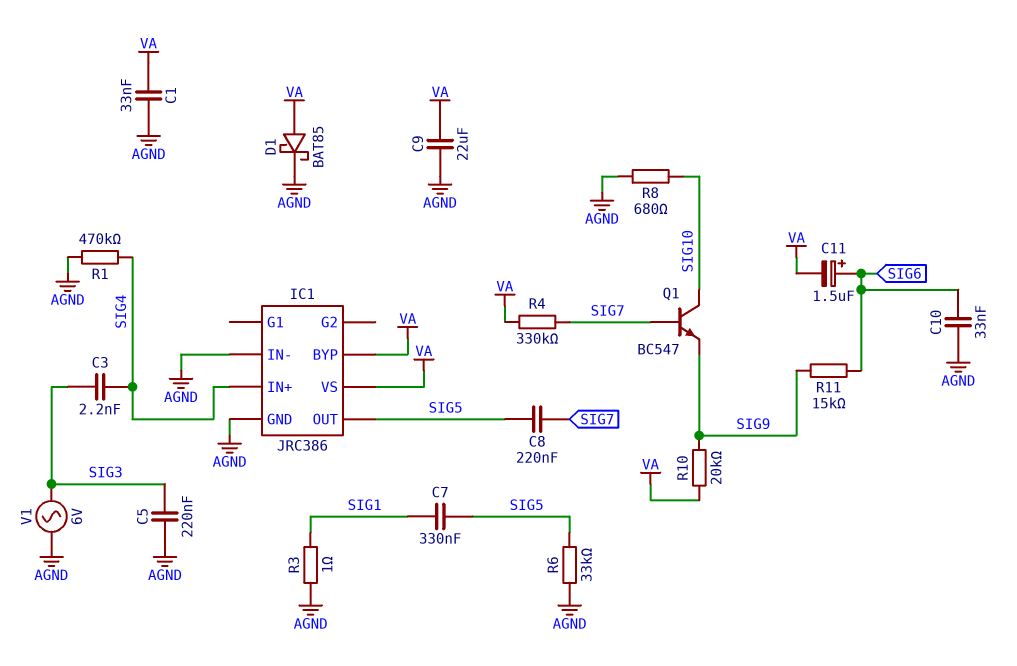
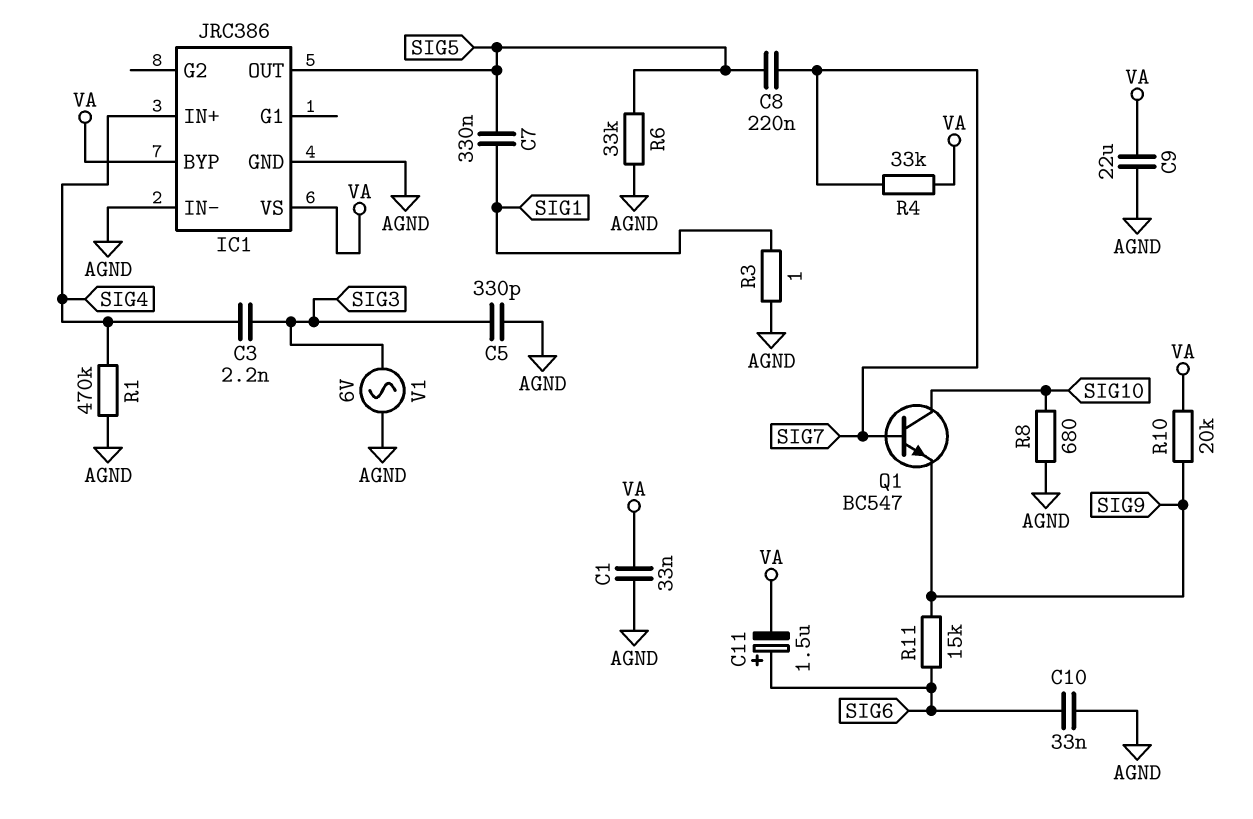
C5: 220nF (AGND, SIG3) -> 330pF (AGND, SIG3)
D1: schottky BAT85 (A VA, K AGND) -> none
R4: 330k (SIG7, VA) -> 33k (SIG7, VA)

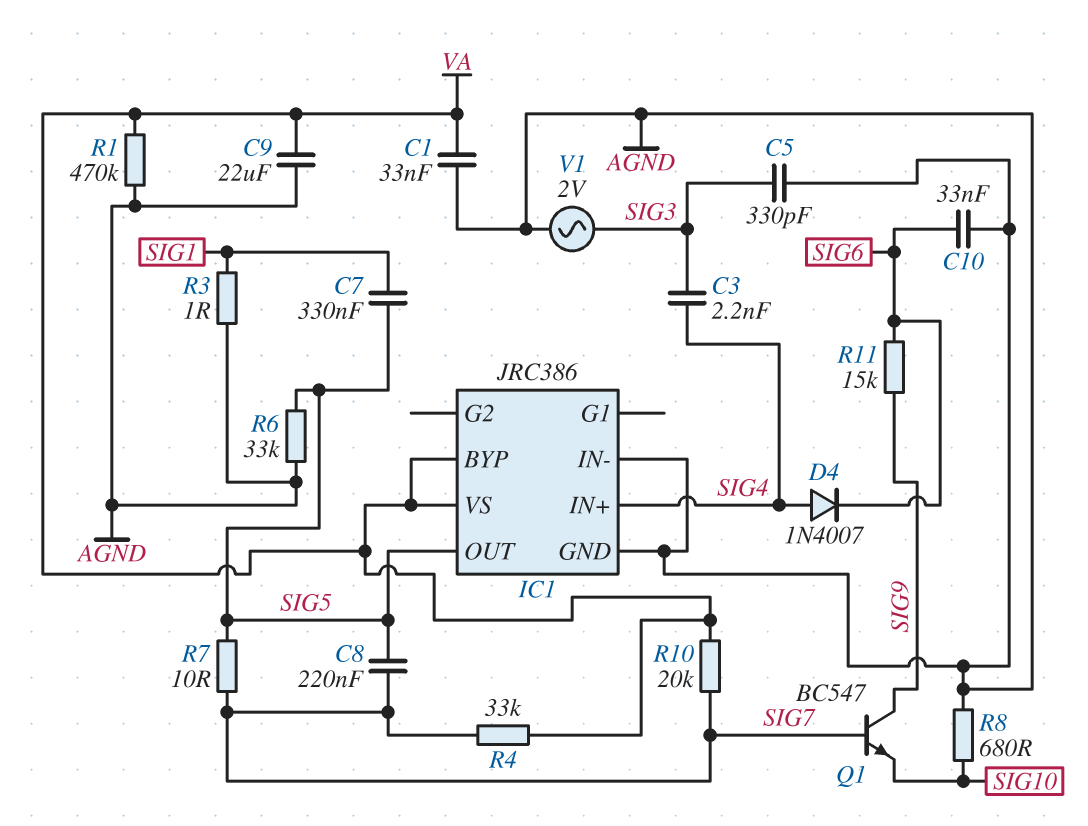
C11: 1.5uF (plus SIG6, minus VA) -> none
D4: none -> diode 1N4007 (A SIG4, K SIG6)
Q1: NPN BC547 (B SIG7, C SIG10, E SIG9) -> NPN BC547 (B SIG7, C SIG9, E SIG10)
R1: 470k (AGND, SIG4) -> 470k (AGND, VA)
R7: none -> 10 (SIG5, SIG7)
R10: 20k (SIG9, VA) -> 20k (SIG7, VA)
V1: AC 6V (AGND, SIG3) -> AC 2V (AGND, SIG3)

